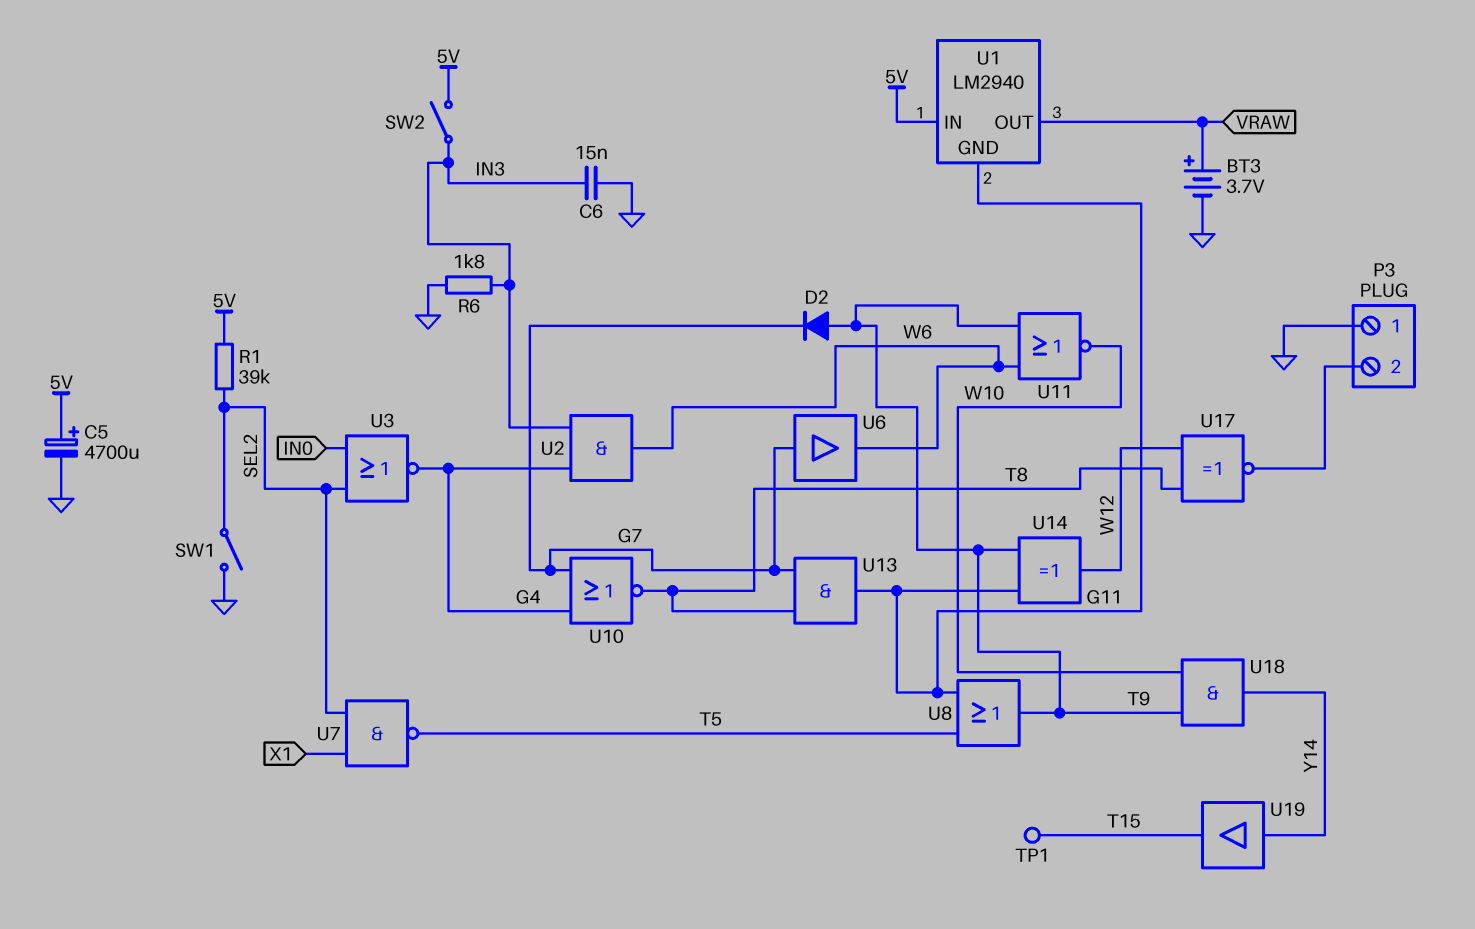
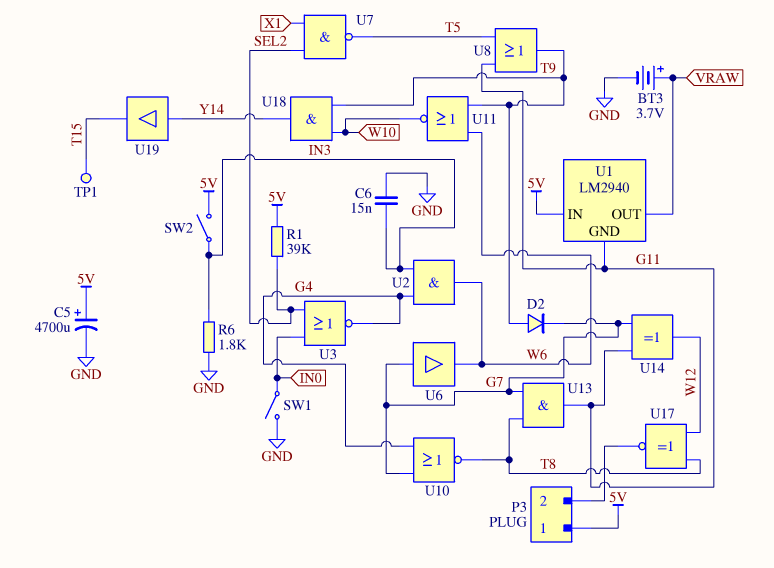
P3 pin 1: GND -> 5V
SW1: switch (GND, SEL2) -> switch (GND, IN0)
U14: XOR (in G11, in T9, out W12) -> XOR (in G7, in G11, out W12)

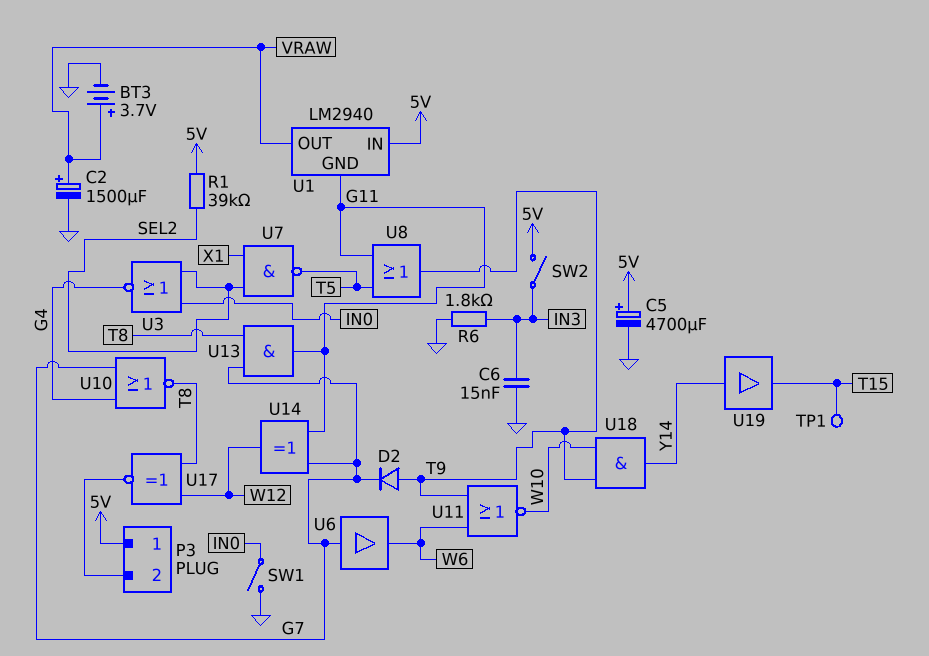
C2: none -> 1500uF (plus VRAW, minus GND)
U2: AND (in G4, in IN3, out W6) -> none

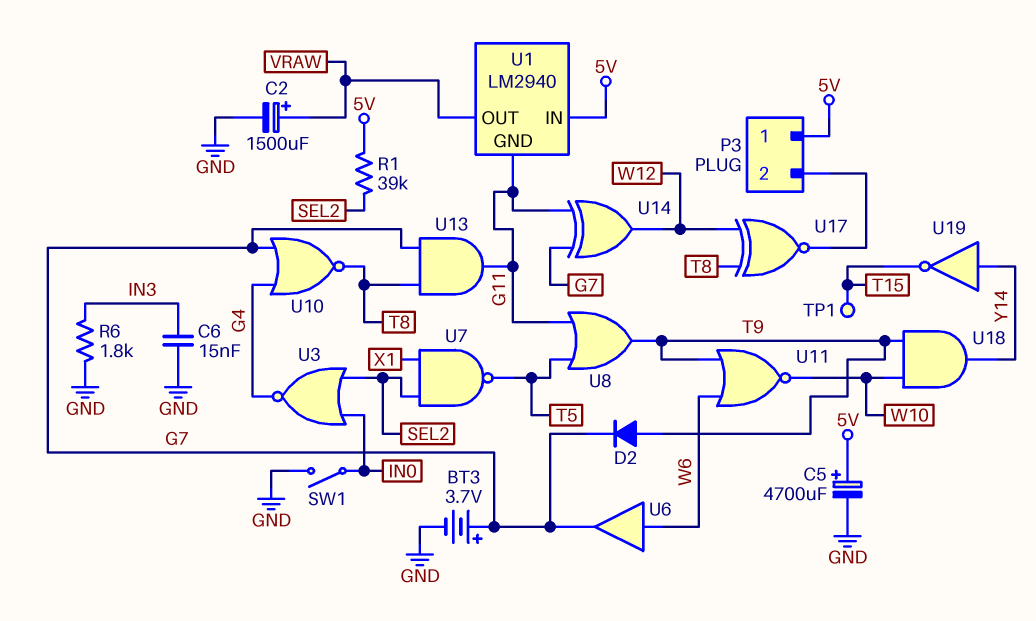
BT3: 3.7V (plus VRAW, minus GND) -> 3.7V (plus G7, minus GND)
SW2: switch (5V, IN3) -> none
U6: buffer (in G7, out W6) -> buffer (in W6, out G7)
U19: buffer (in Y14, out T15) -> NOT (in Y14, out T15)

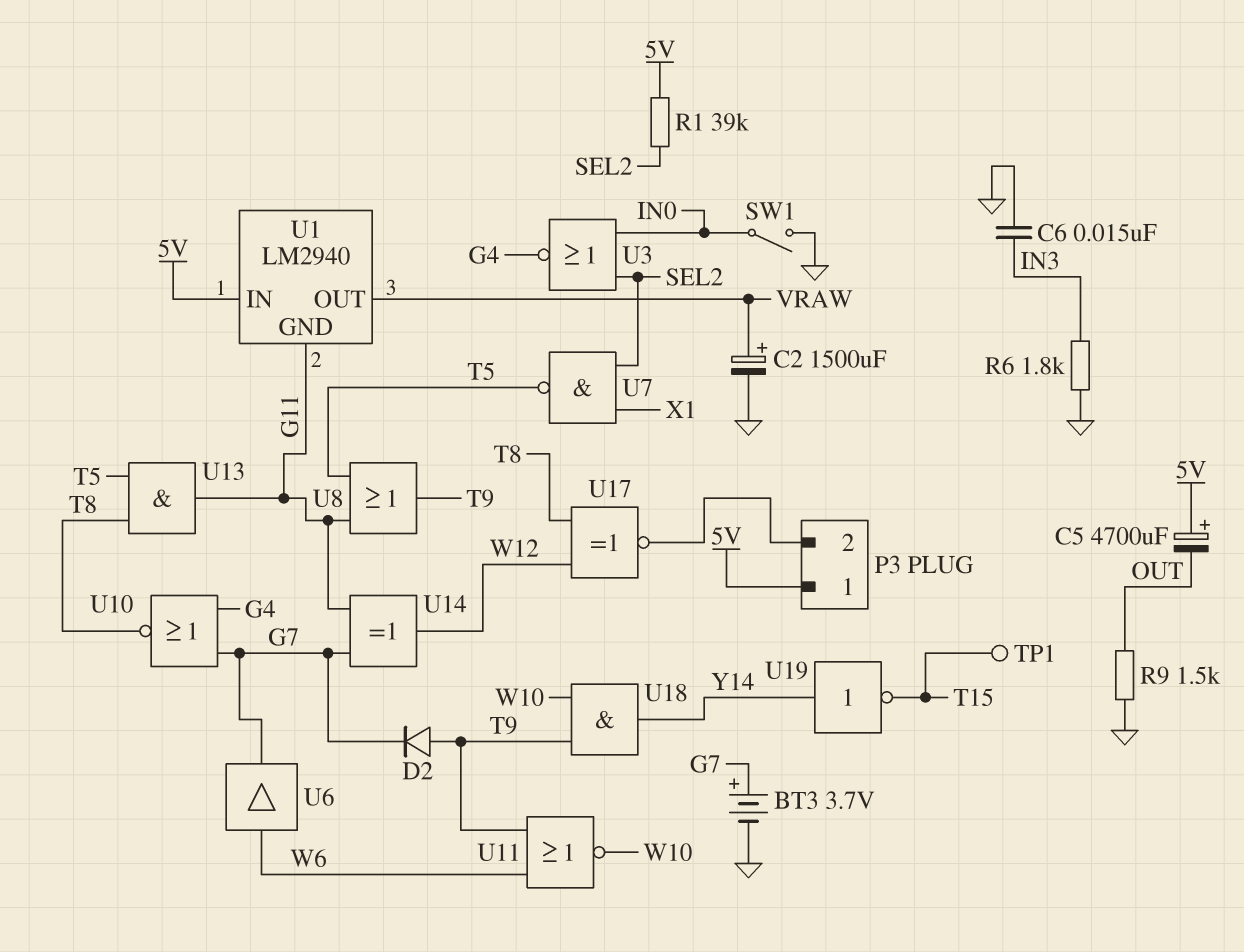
C5: 4700uF (plus 5V, minus GND) -> 4700uF (plus 5V, minus OUT)
R9: none -> 1.5k (GND, OUT)
U13: AND (in G7, in T8, out G11) -> AND (in T5, in T8, out G11)

